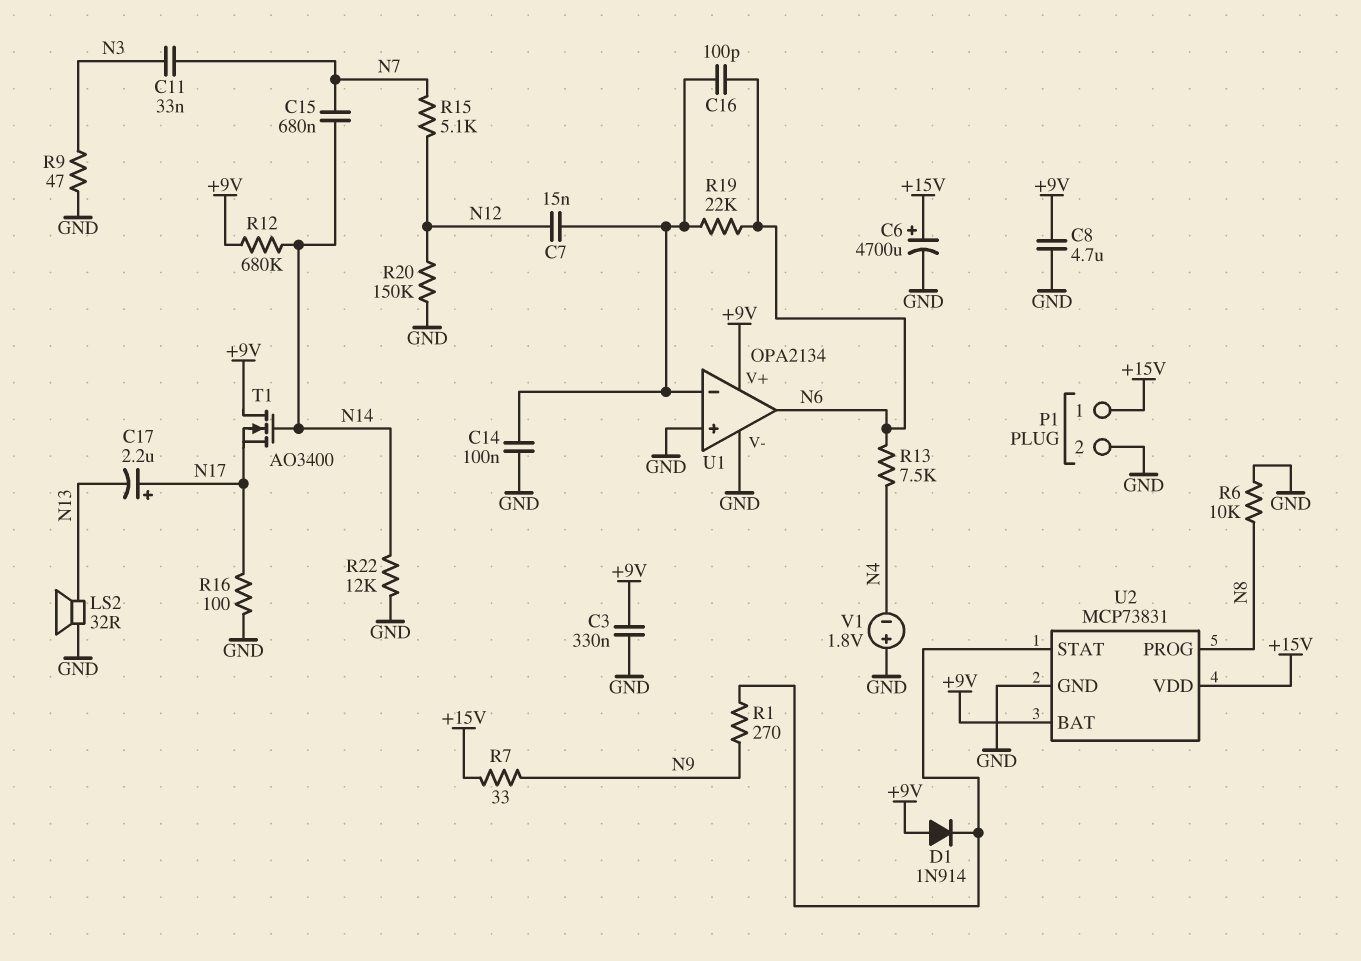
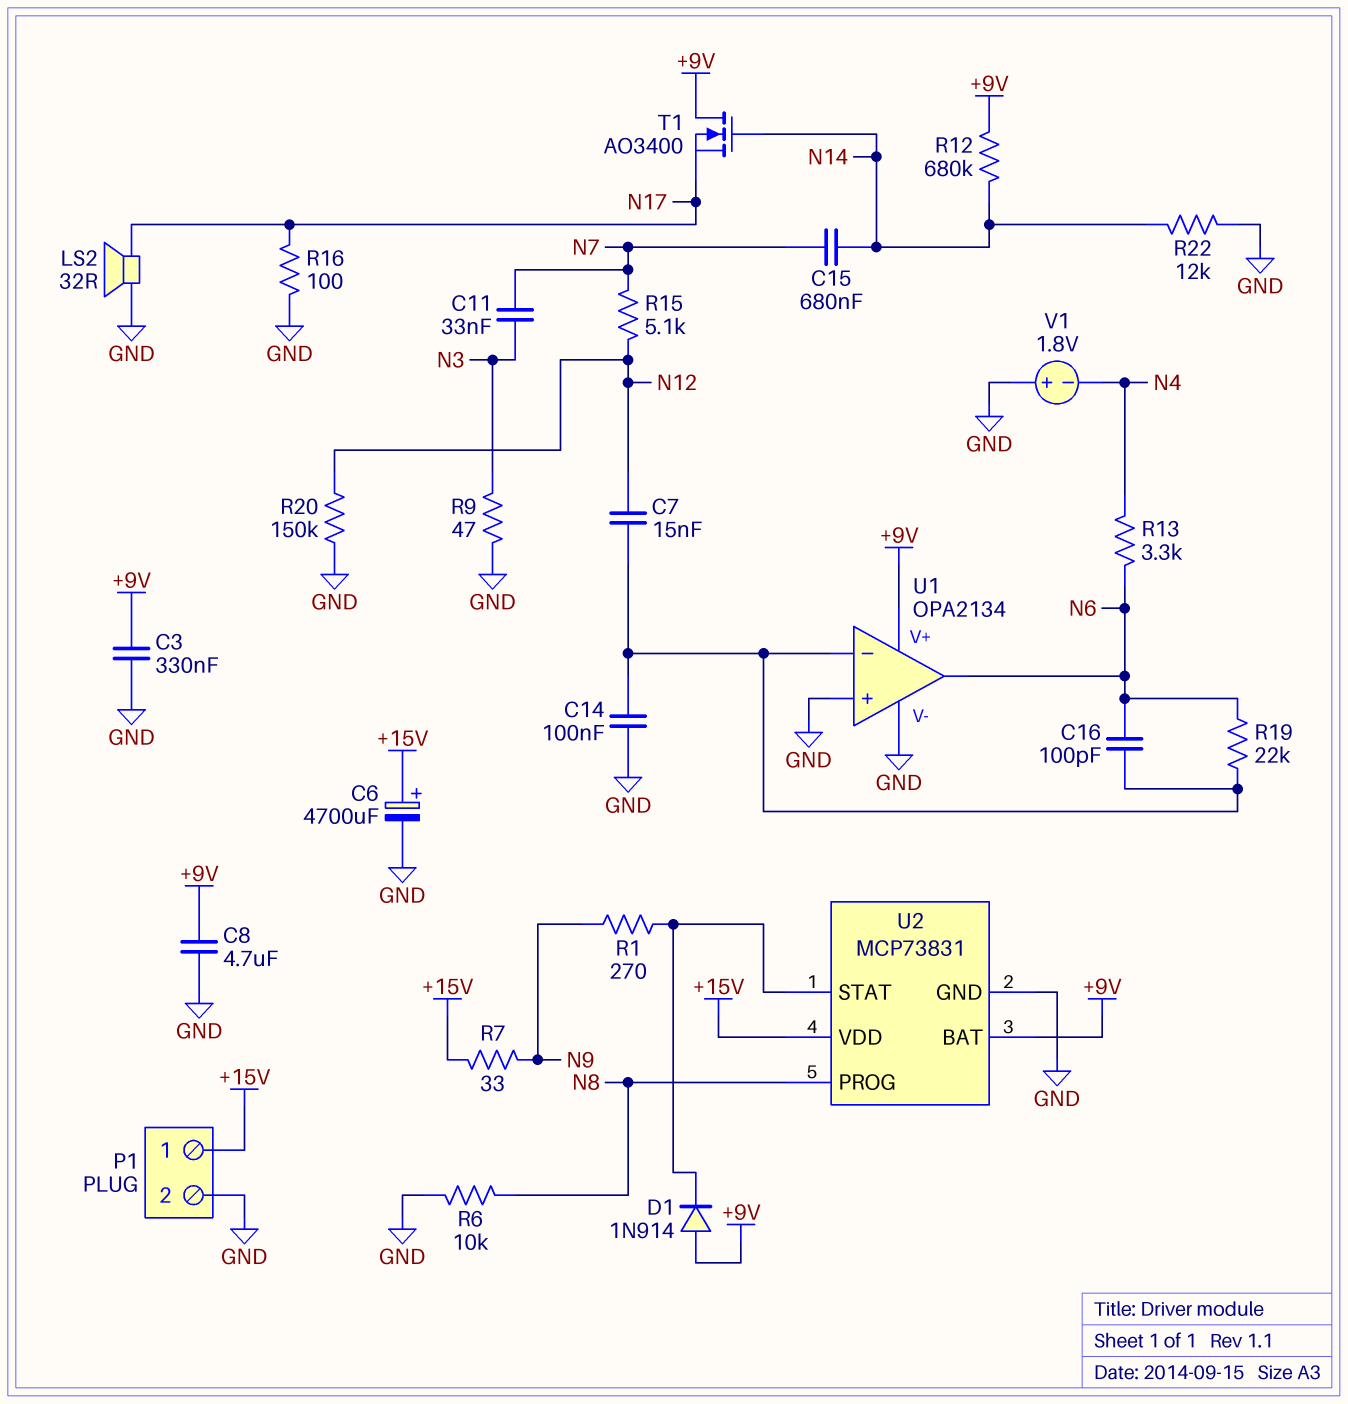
C17: 2.2uF (plus N17, minus N13) -> none
LS2: speaker 32R (GND, N13) -> speaker 32R (GND, N17)
R13: 7.5k (N4, N6) -> 3.3k (N4, N6)

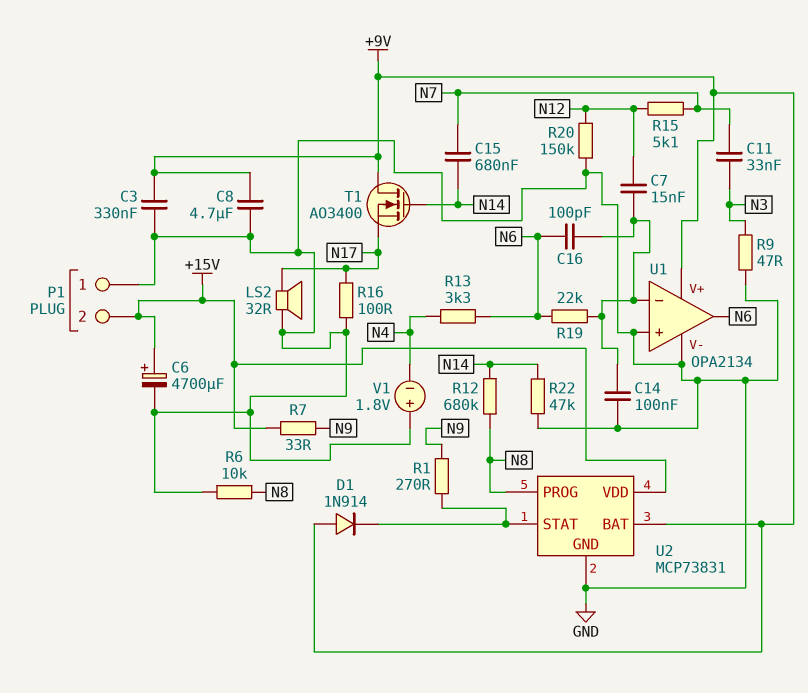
P1 pin 1: +15V -> GND
P1 pin 2: GND -> +15V
R12: 680k (+9V, N14) -> 680k (N8, N14)
R22: 12k (GND, N14) -> 47k (GND, N14)

